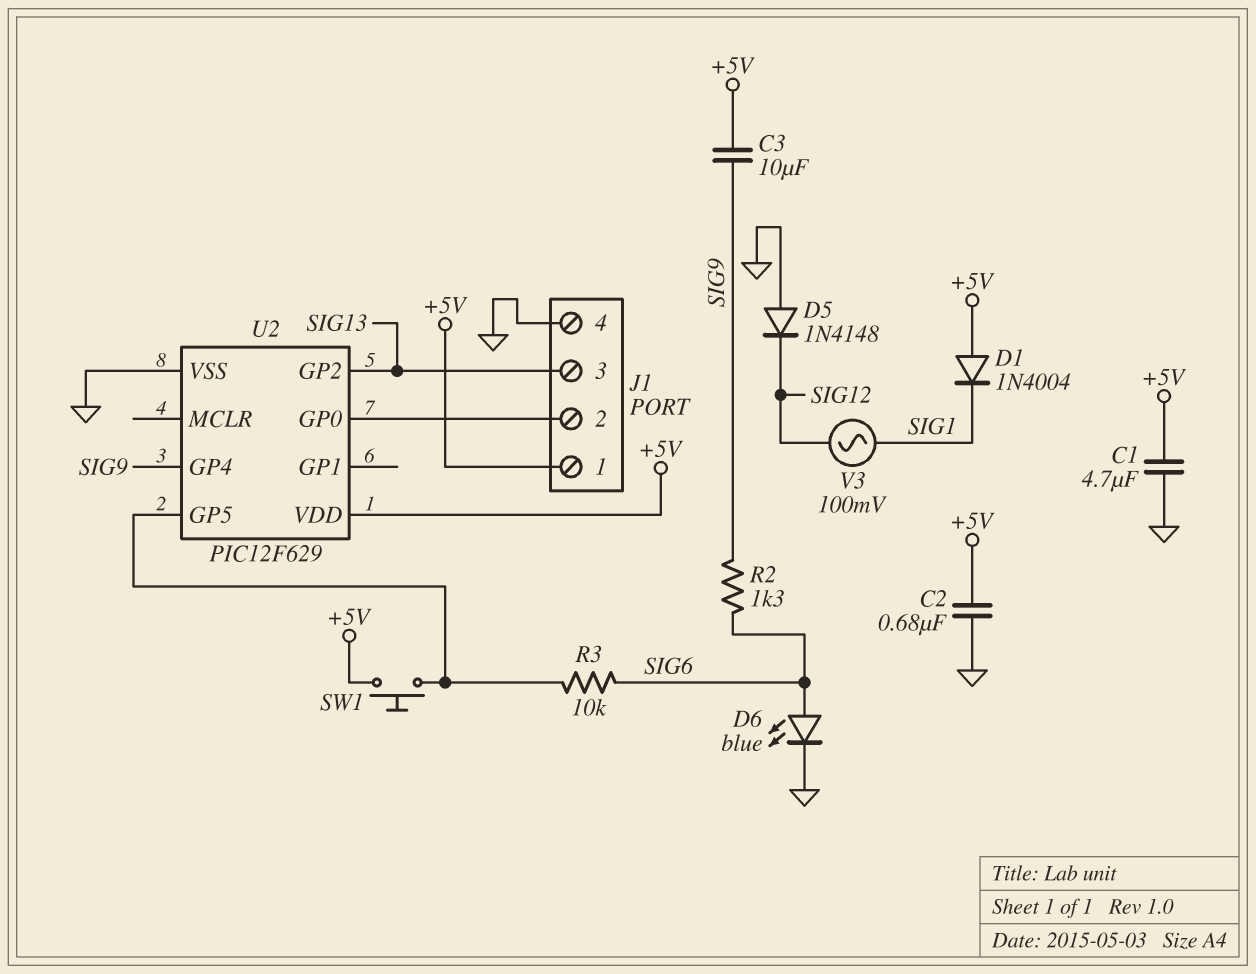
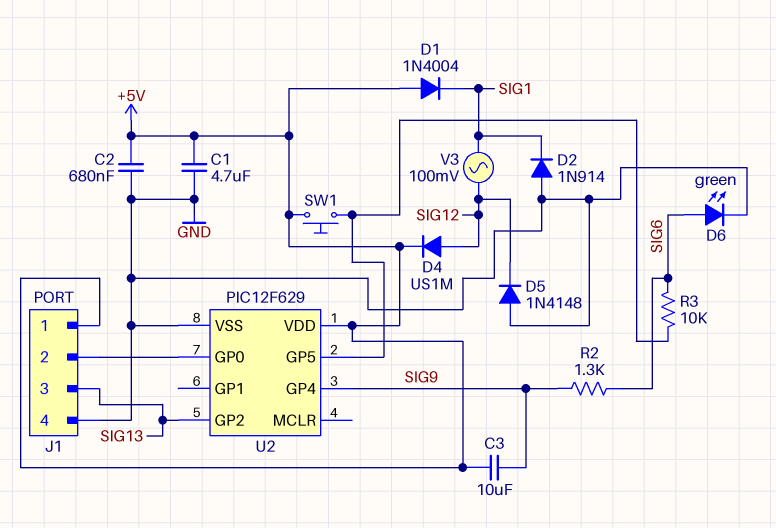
D2: none -> diode 1N914 (A GND, K SIG1)
D4: none -> diode US1M (A SIG12, K +5V)
D6: LED blue (A SIG6, K GND) -> LED green (A SIG6, K GND)

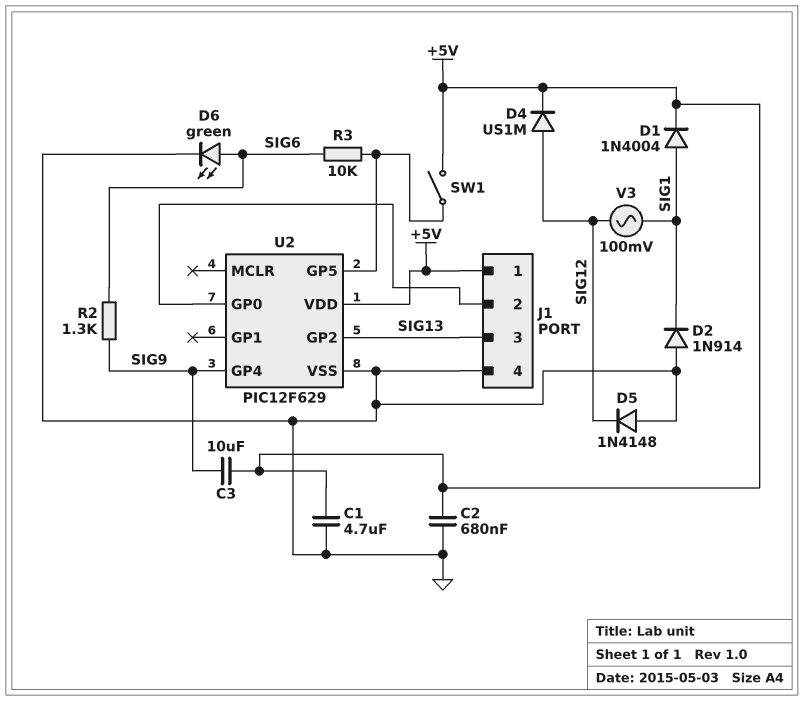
D1: diode 1N4004 (A +5V, K SIG1) -> diode 1N4004 (A SIG1, K +5V)
SW1: button (+5V, U2/GP5) -> switch (+5V, U2/GP5)

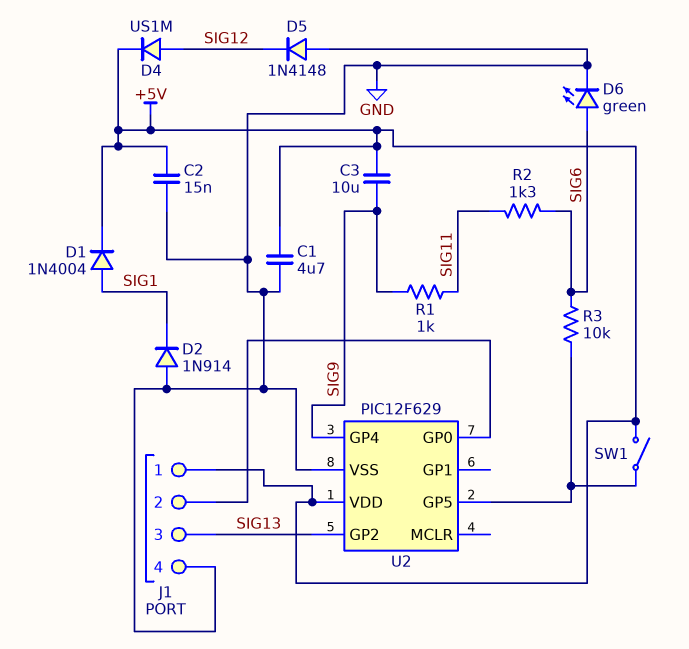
C2: 680nF (+5V, GND) -> 15nF (+5V, GND)
R1: none -> 1k (SIG9, SIG11)
R2: 1.3k (SIG6, SIG9) -> 1.3k (SIG6, SIG11)
V3: AC 100mV (SIG1, SIG12) -> none

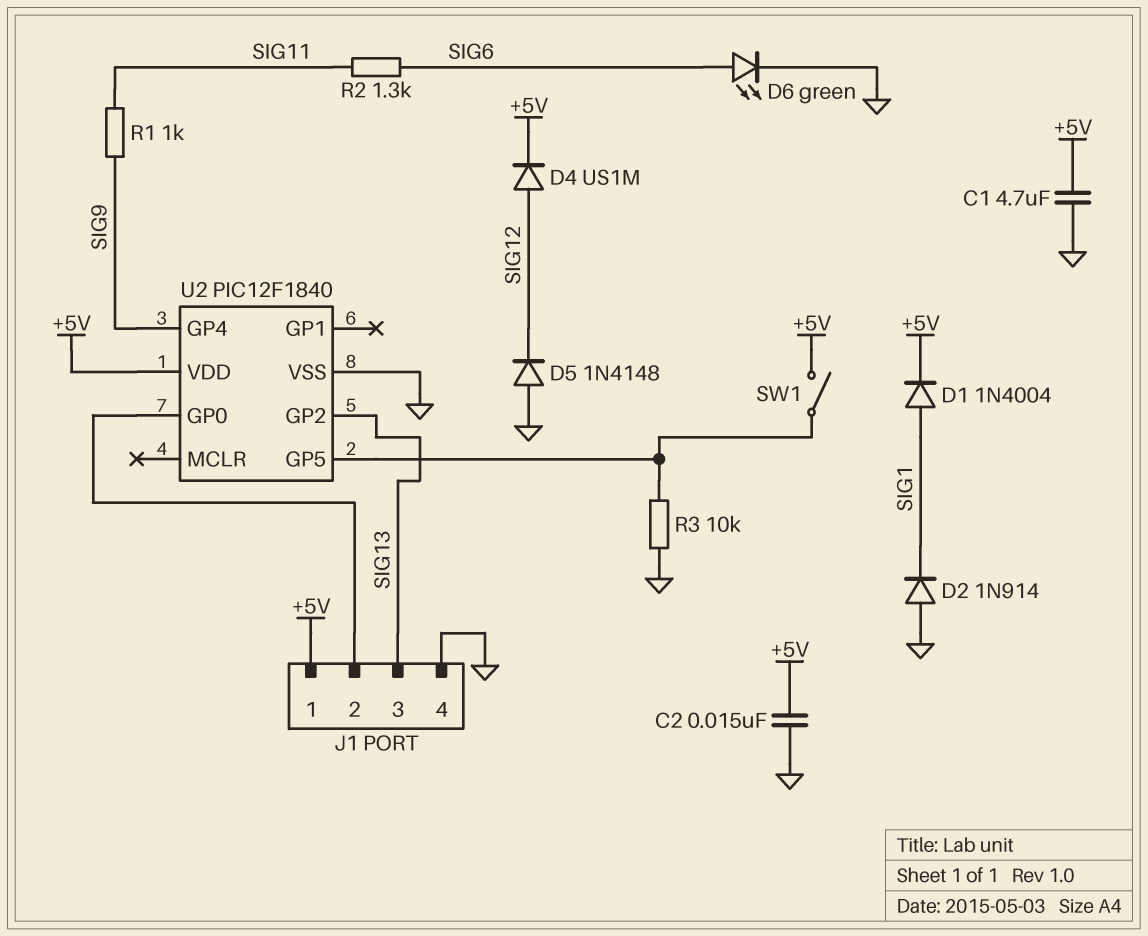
C3: 10uF (+5V, SIG9) -> none
R3: 10k (SIG6, U2/GP5) -> 10k (GND, U2/GP5)
U2: PIC12F629 -> PIC12F1840

